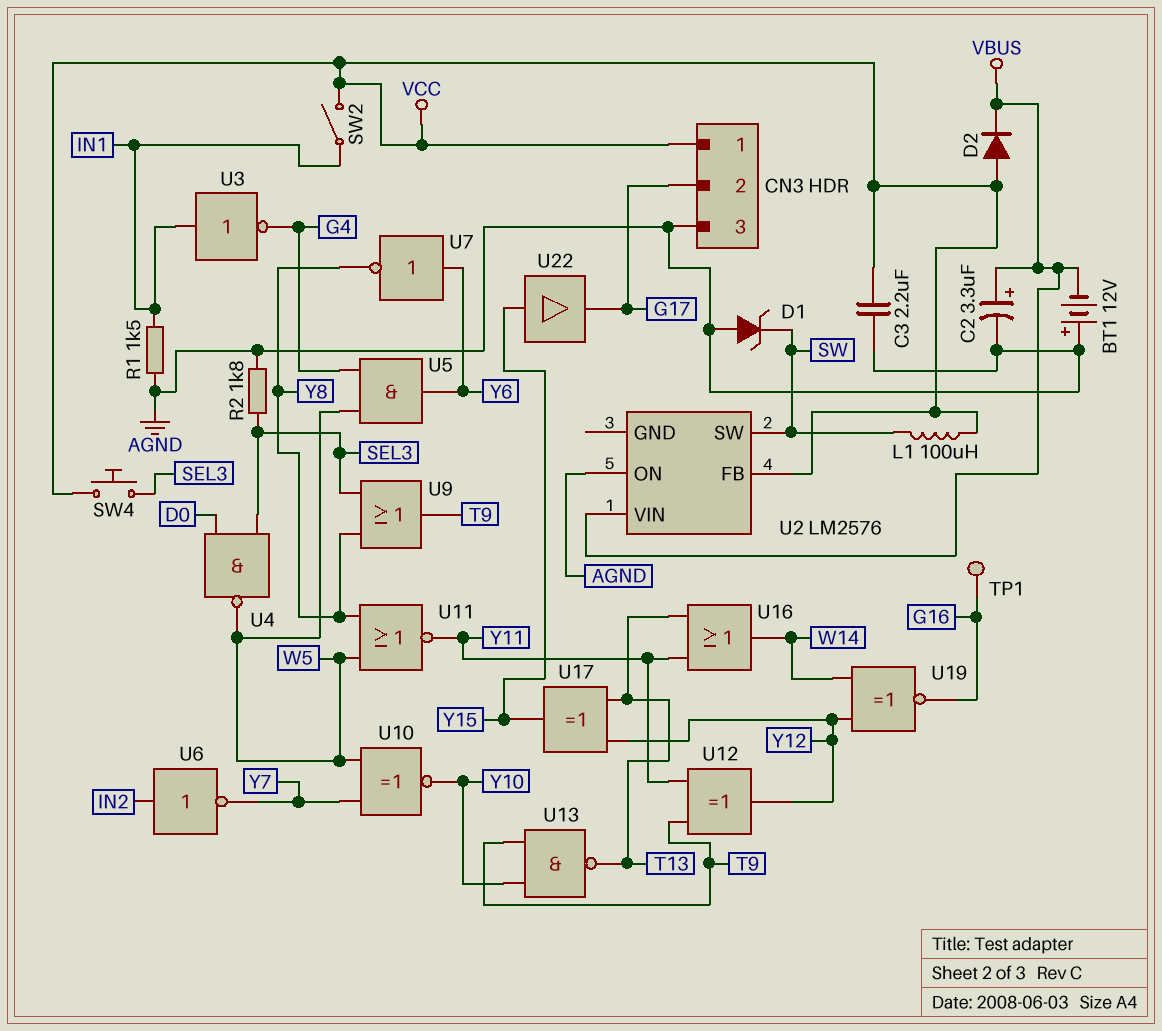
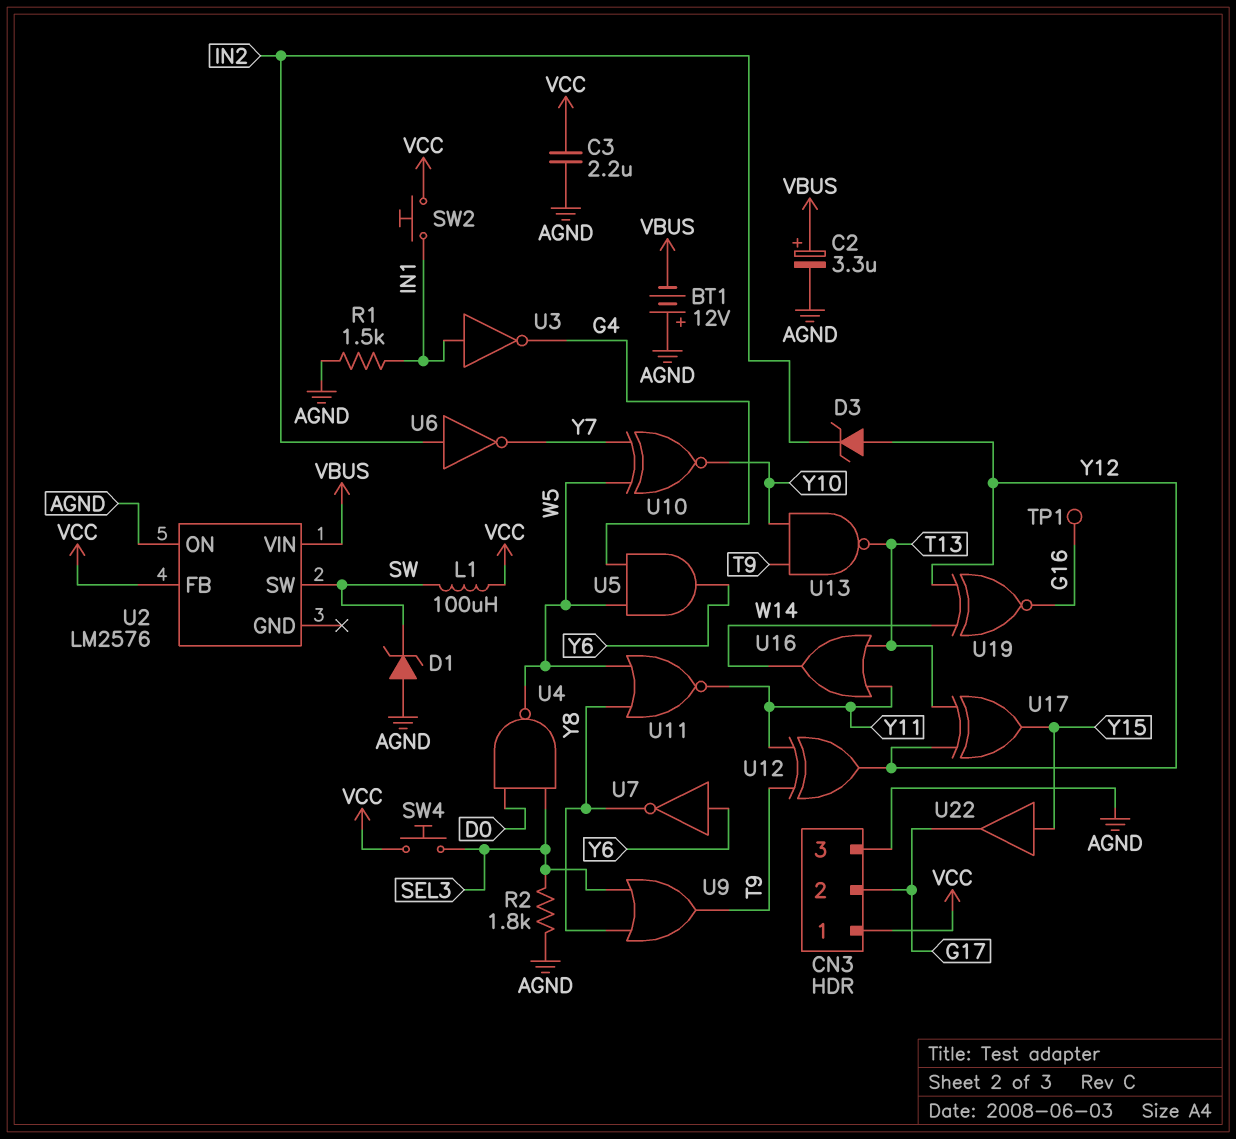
D2: diode (A VCC, K VBUS) -> none
D3: none -> zener (A Y12, K IN2)
SW2: switch (IN1, VCC) -> button (IN1, VCC)

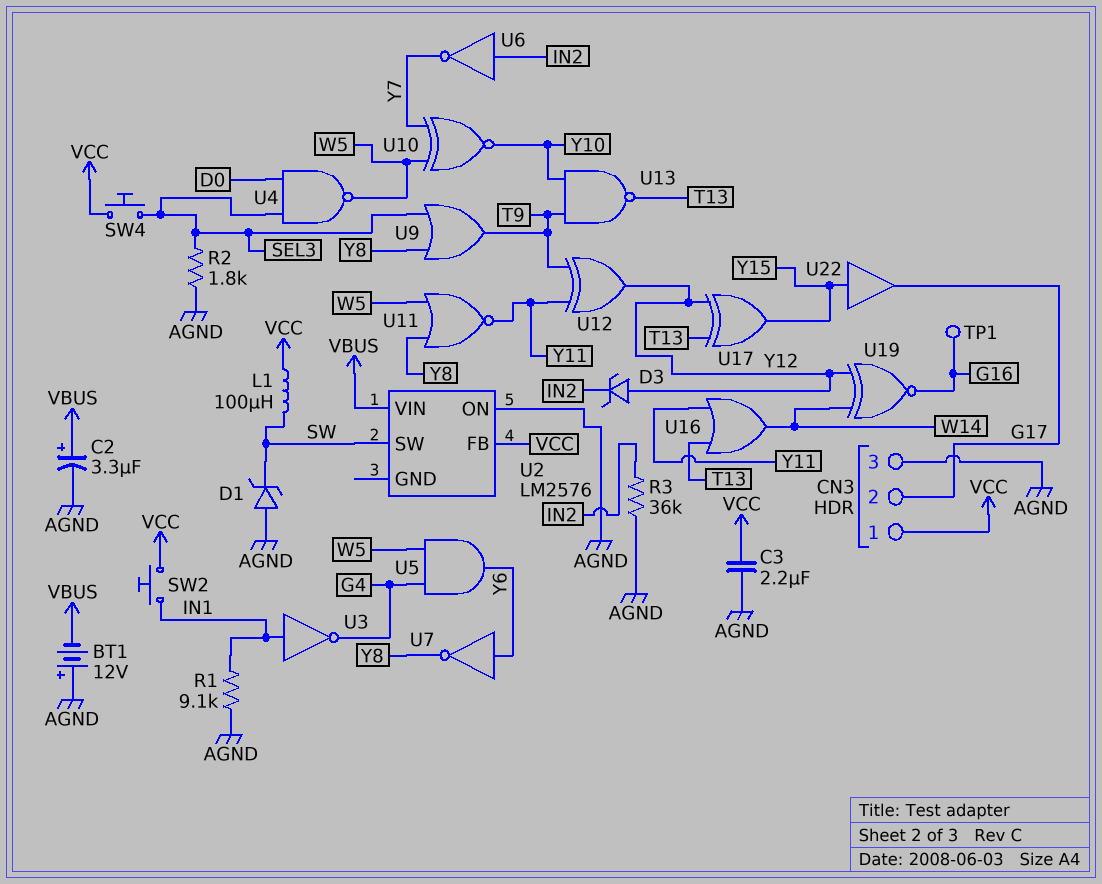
R1: 1.5k (AGND, IN1) -> 9.1k (AGND, IN1)
R3: none -> 36k (AGND, IN2)

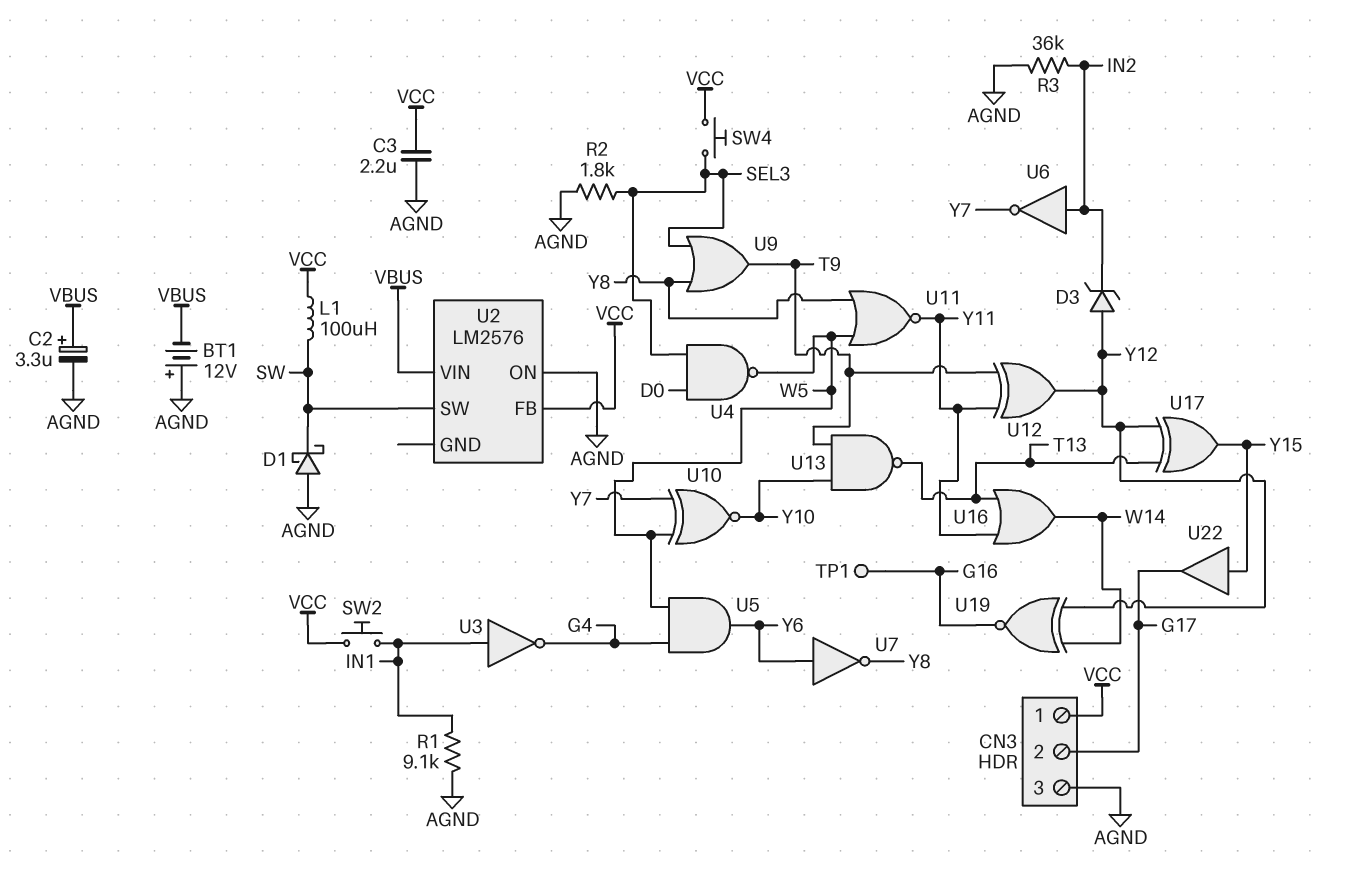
D1: zener (A AGND, K SW) -> schottky (A AGND, K SW)

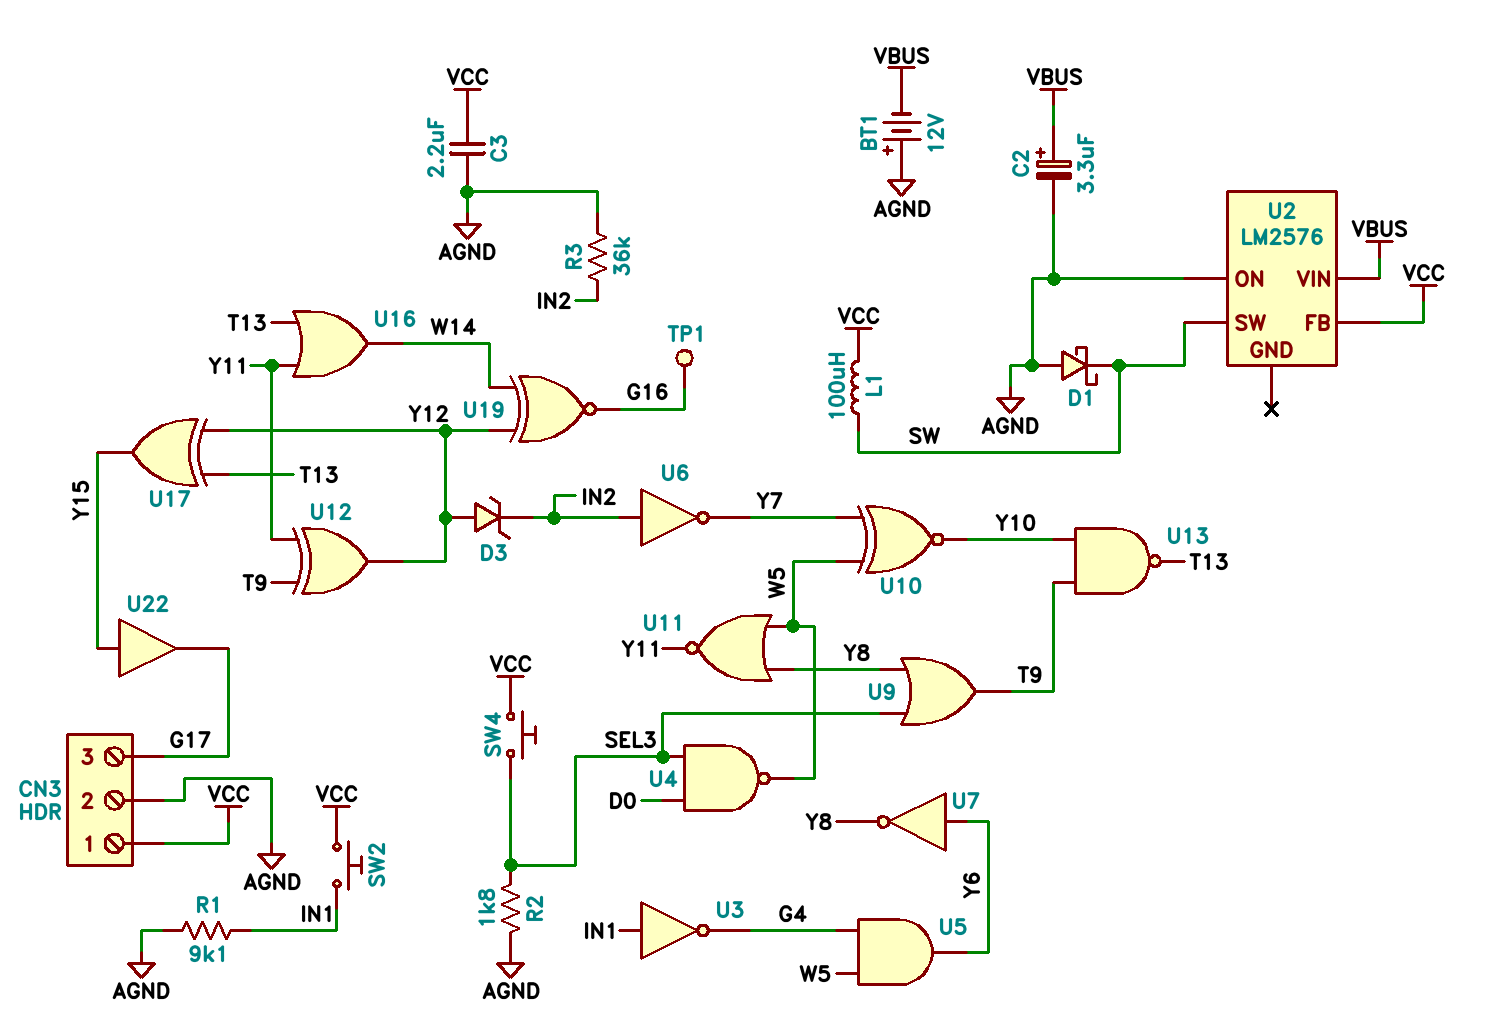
CN3 pin 2: G17 -> AGND
CN3 pin 3: AGND -> G17

